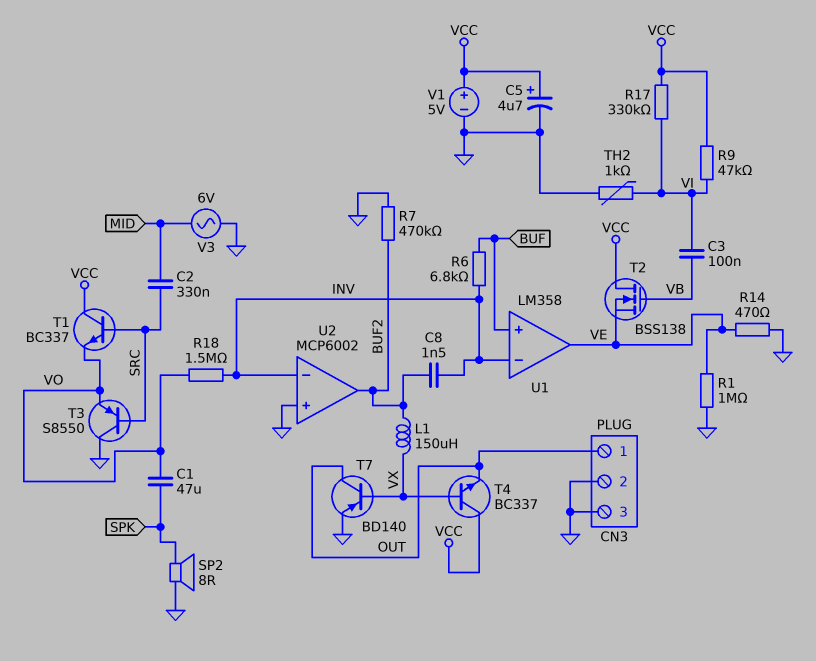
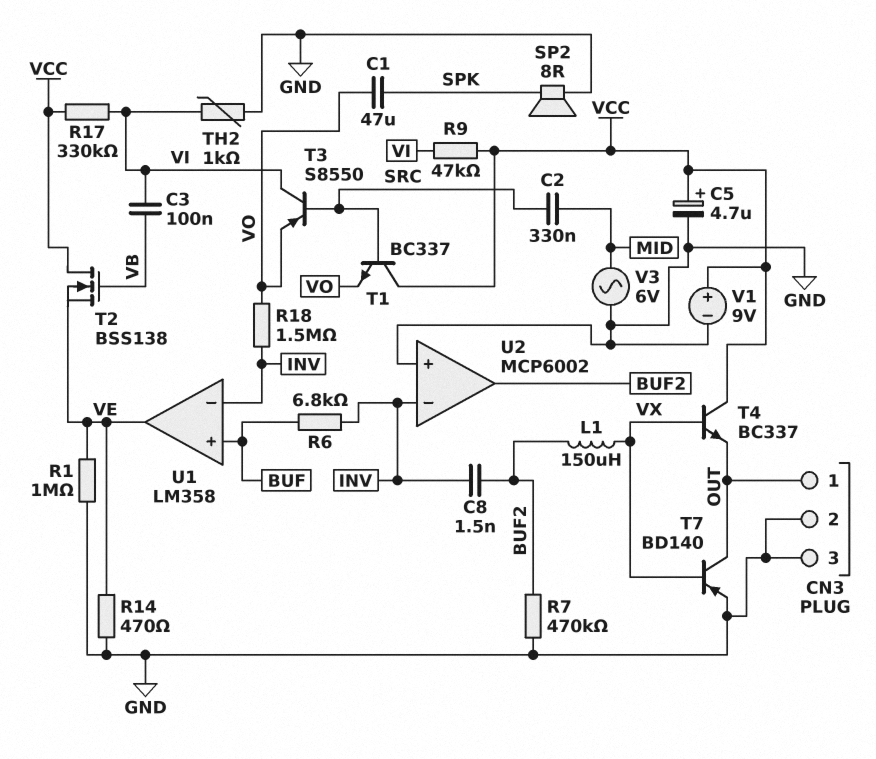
T3: PNP S8550 (B SRC, C GND, E VO) -> PNP S8550 (B SRC, C VI, E VO)
V1: 5V (plus VCC, minus GND) -> 9V (plus VCC, minus GND)

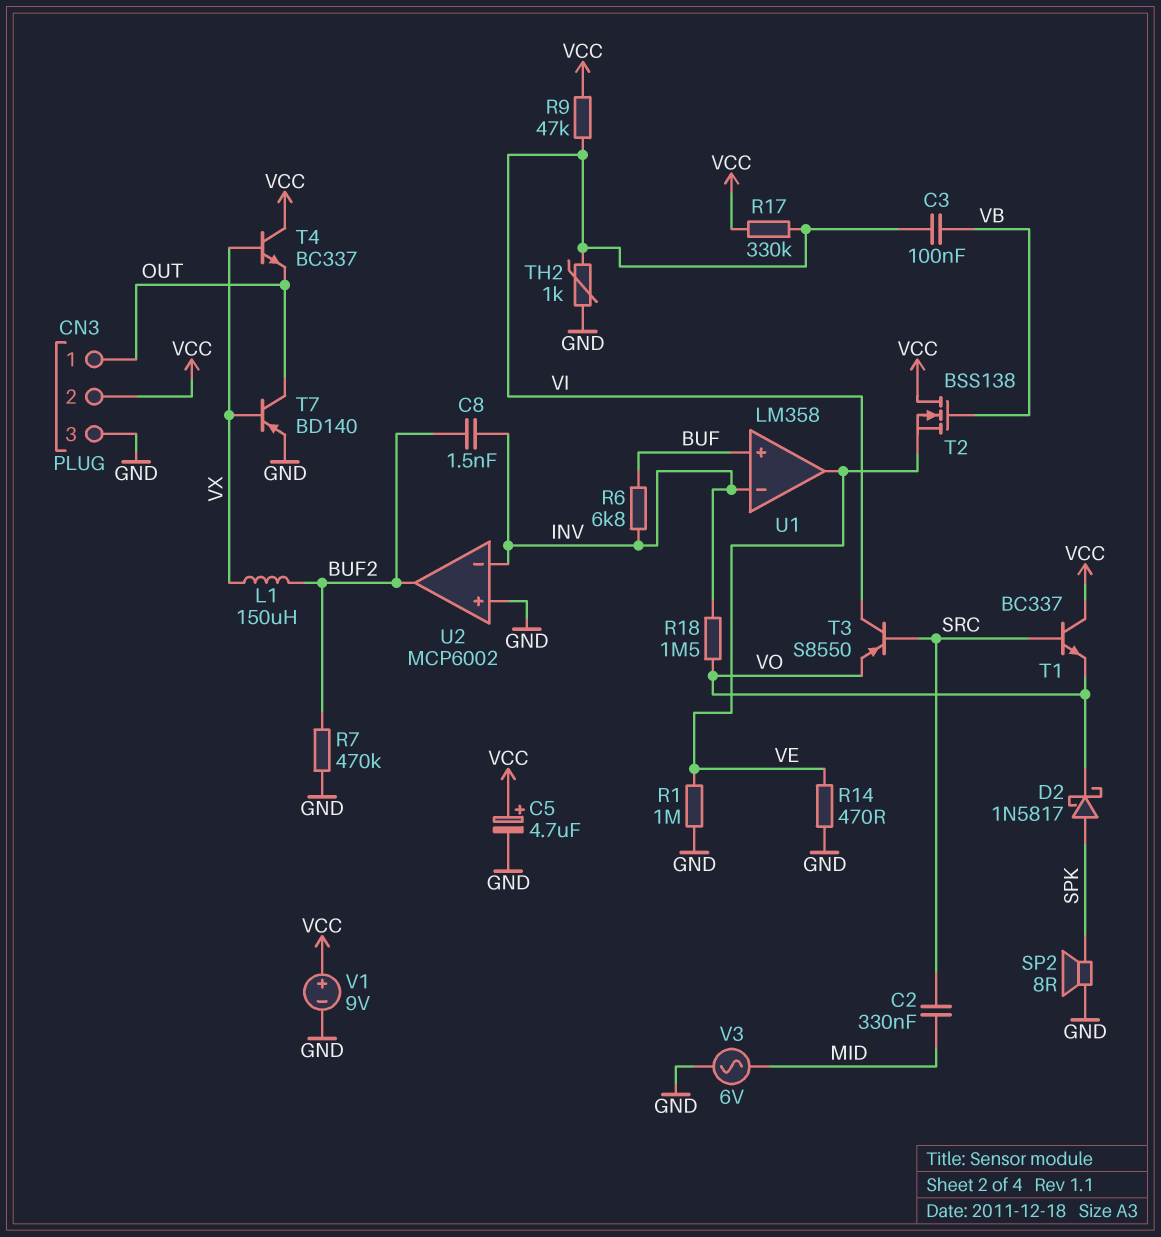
C1: 47uF (SPK, VO) -> none
CN3 pin 2: GND -> VCC
D2: none -> schottky 1N5817 (A SPK, K VO)

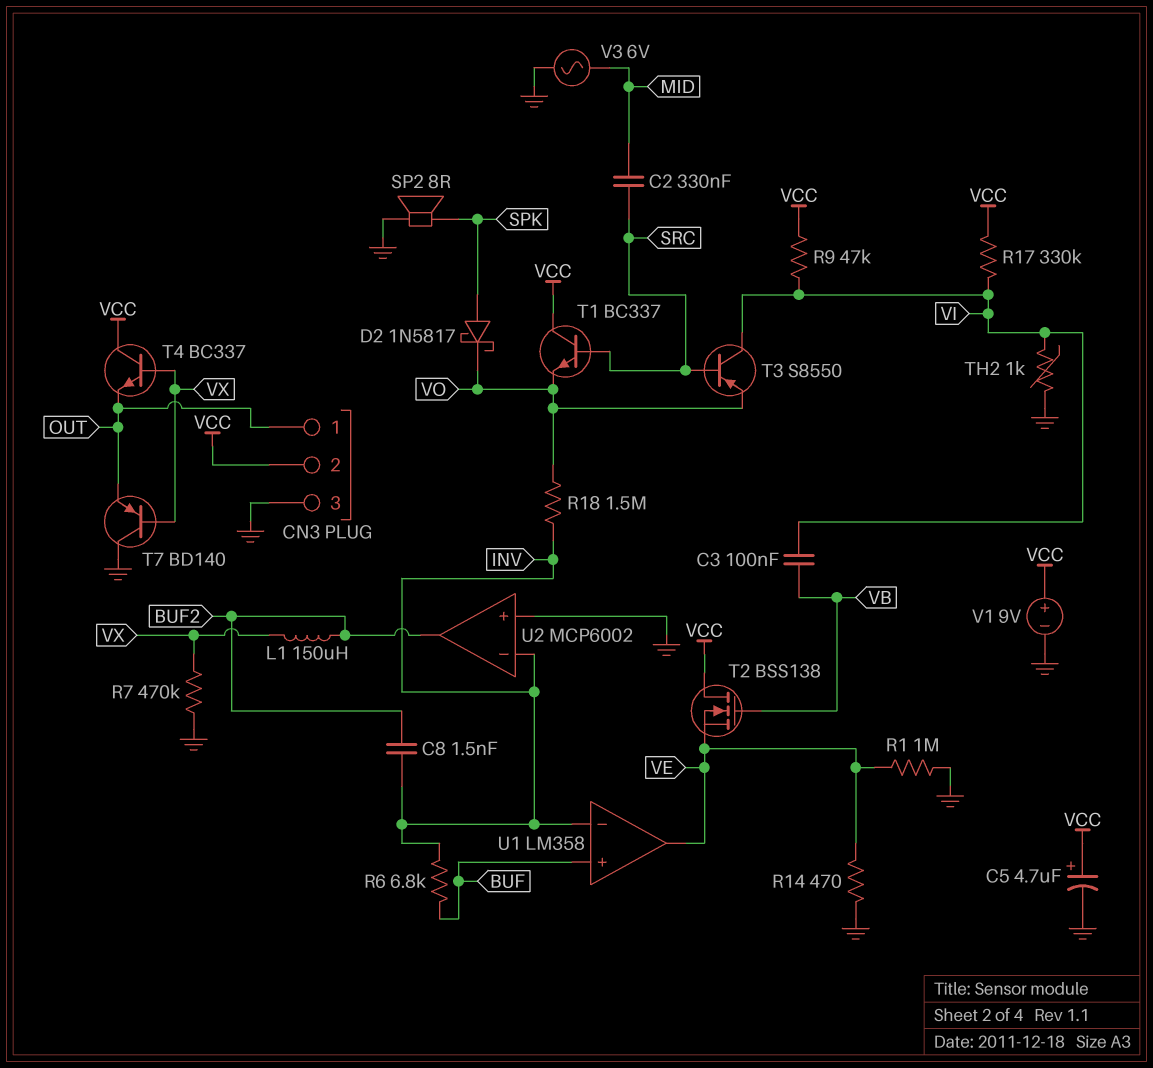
R7: 470k (BUF2, GND) -> 470k (GND, VX)
T7: PNP BD140 (B VX, C OUT, E GND) -> PNP BD140 (B VX, C GND, E OUT)

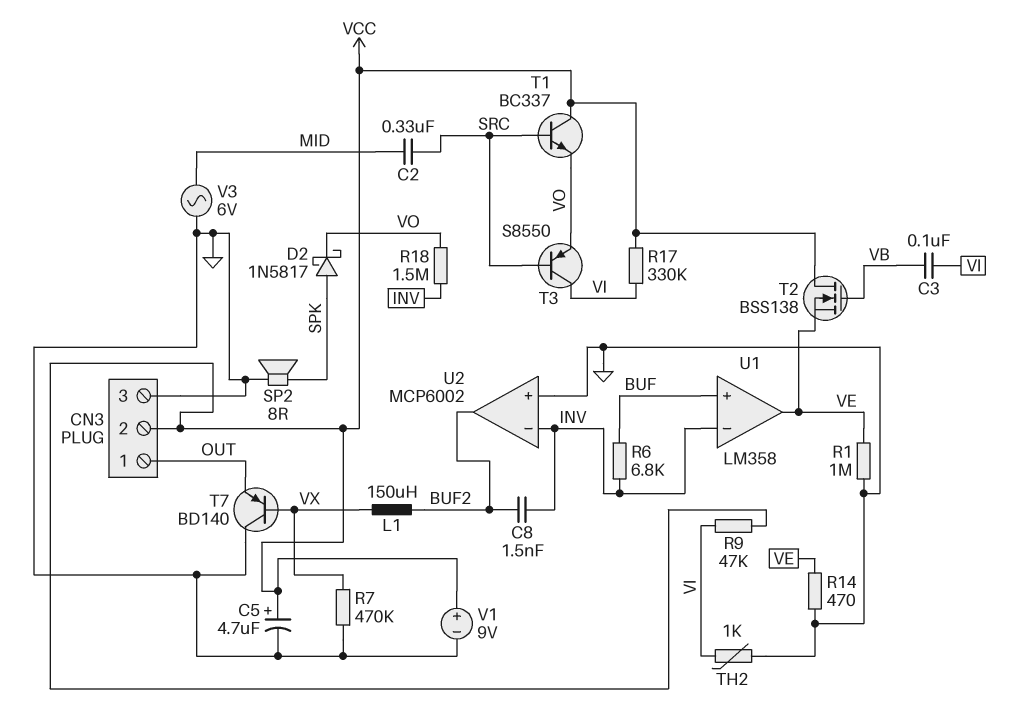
T4: NPN BC337 (B VX, C VCC, E OUT) -> none

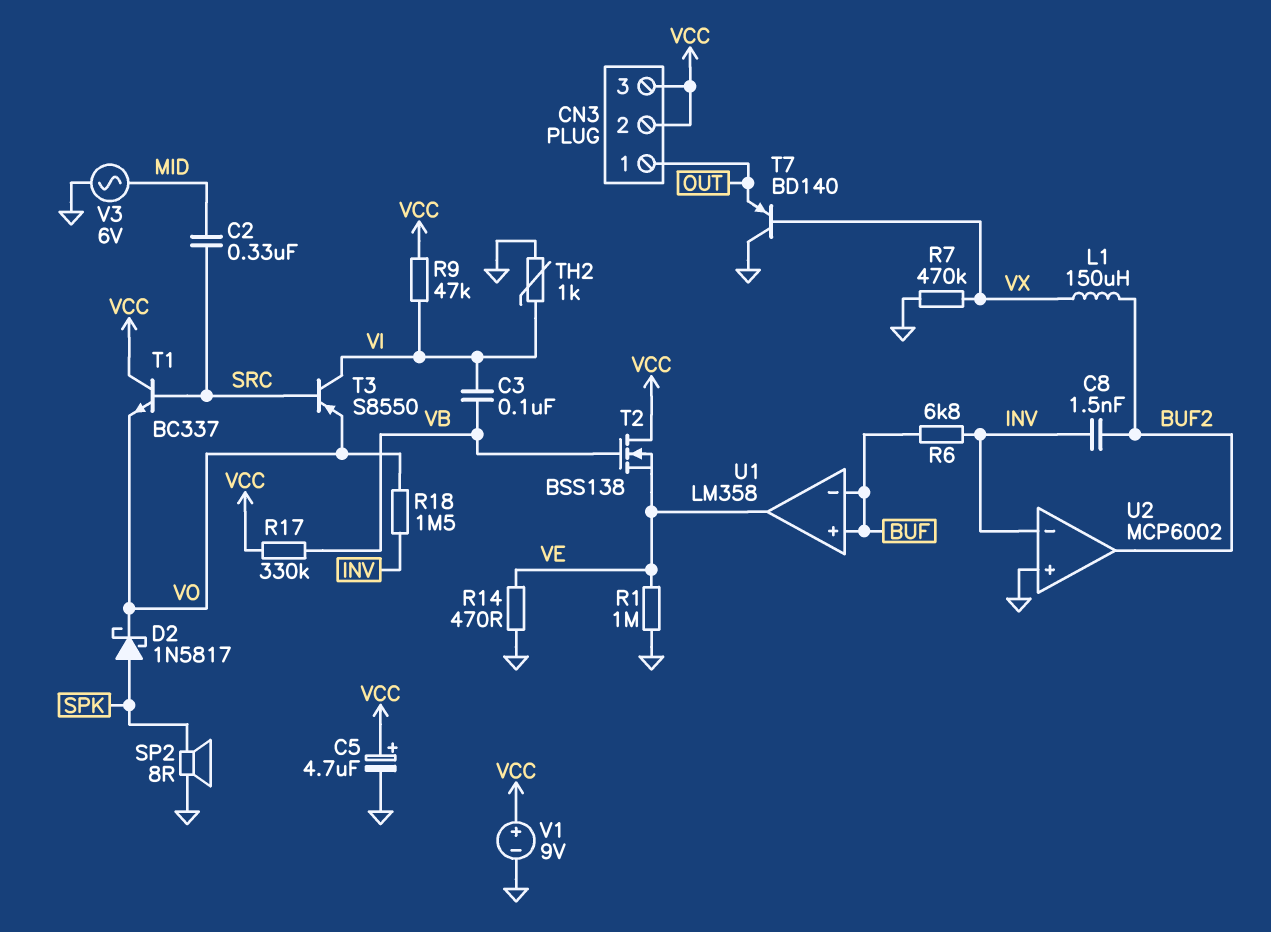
CN3 pin 3: GND -> VCC
R17: 330k (VCC, VI) -> 330k (VB, VCC)
U1 pin in-: INV -> BUF

